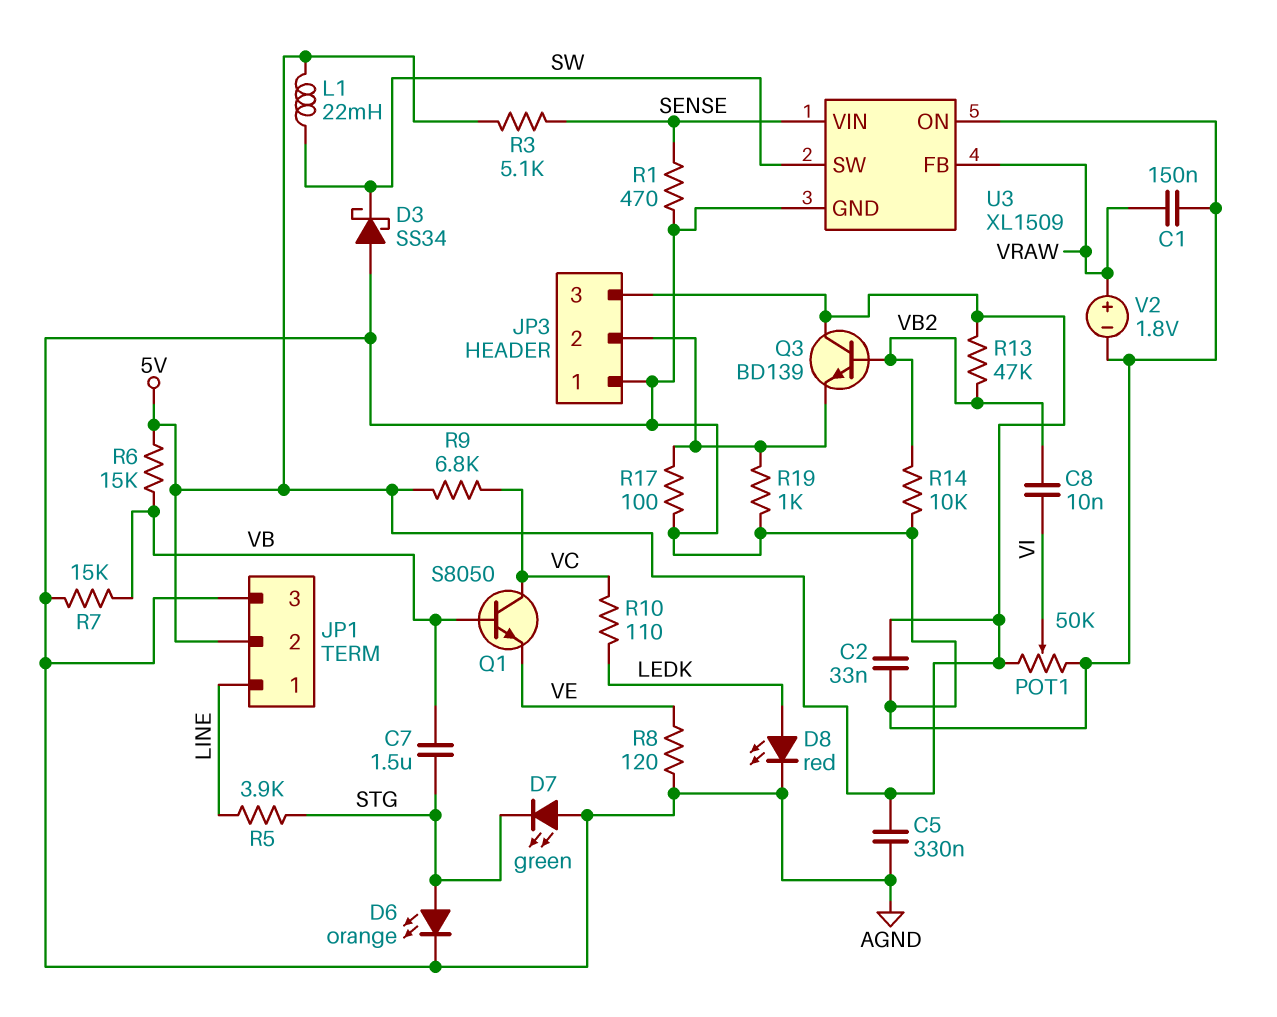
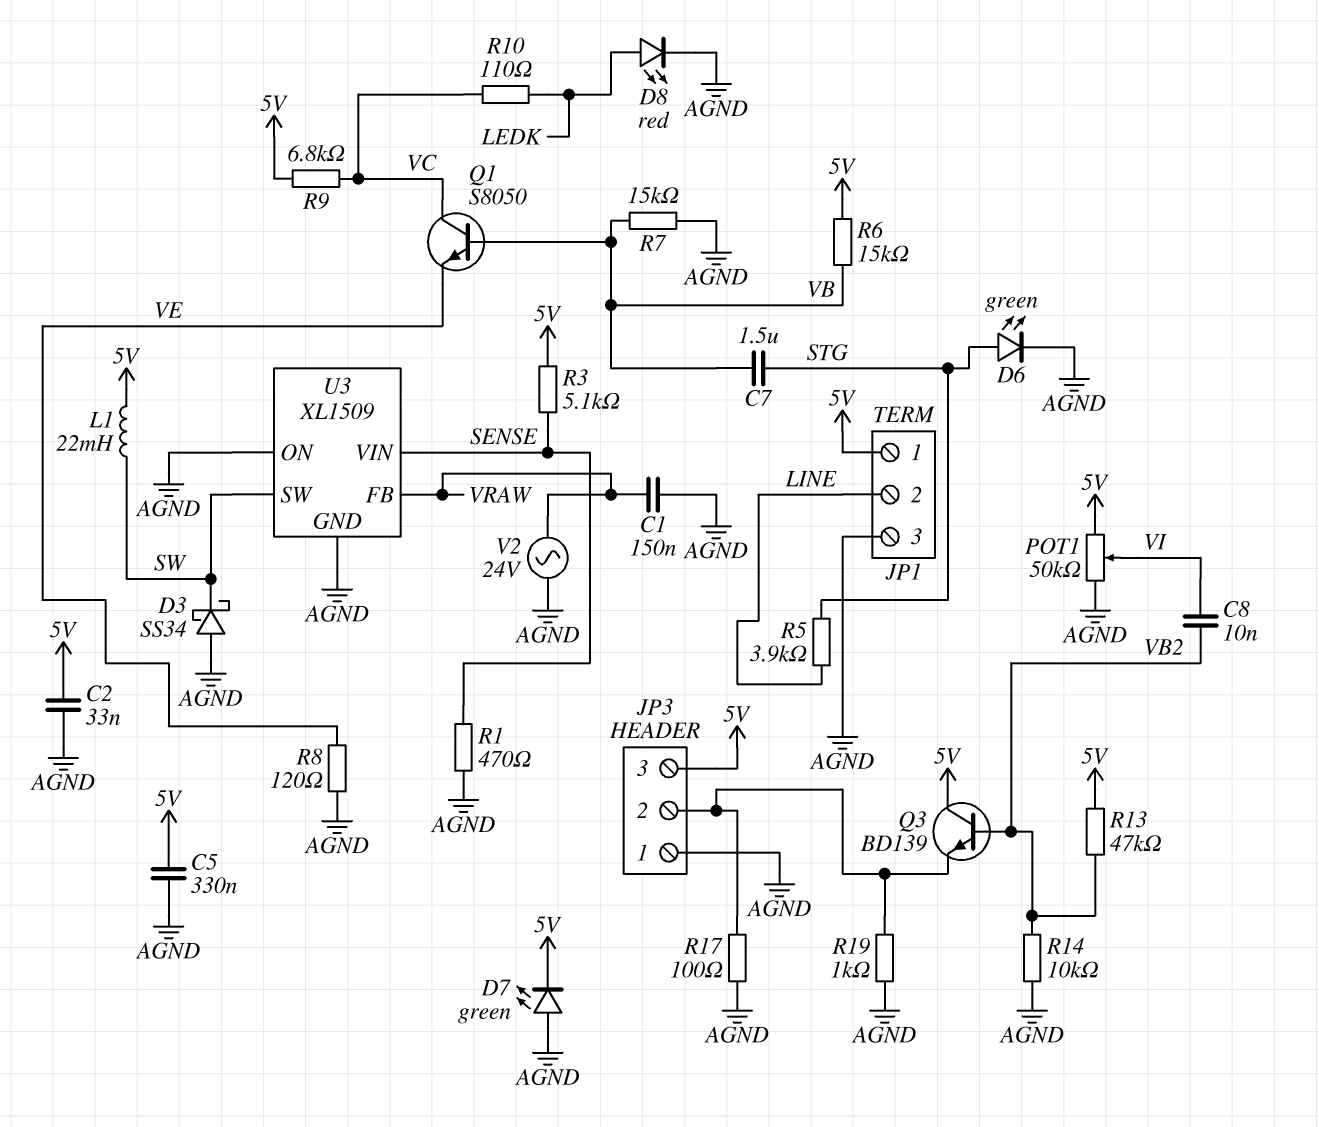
D6: LED orange (A STG, K AGND) -> LED green (A STG, K AGND)
D7: LED green (A AGND, K STG) -> LED green (A AGND, K 5V)
JP1 pin 1: LINE -> 5V
JP1 pin 2: 5V -> LINE
V2: 1.8V (plus VRAW, minus AGND) -> AC 24V (AGND, VRAW)

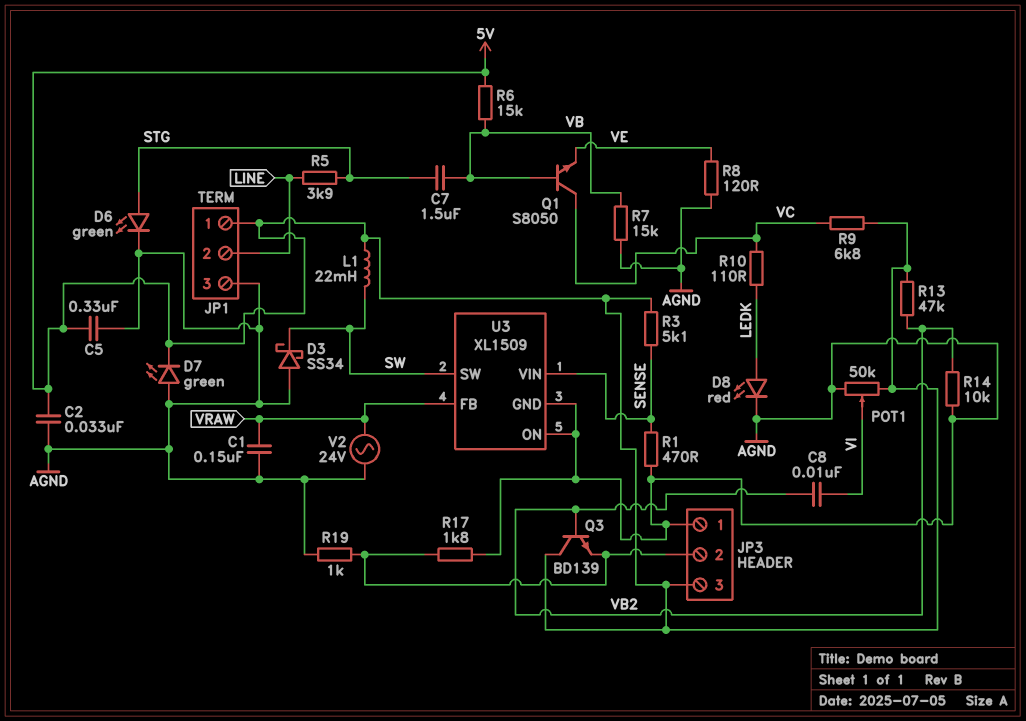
R17: 100 (AGND, JP3/2) -> 1.8k (AGND, JP3/2)

